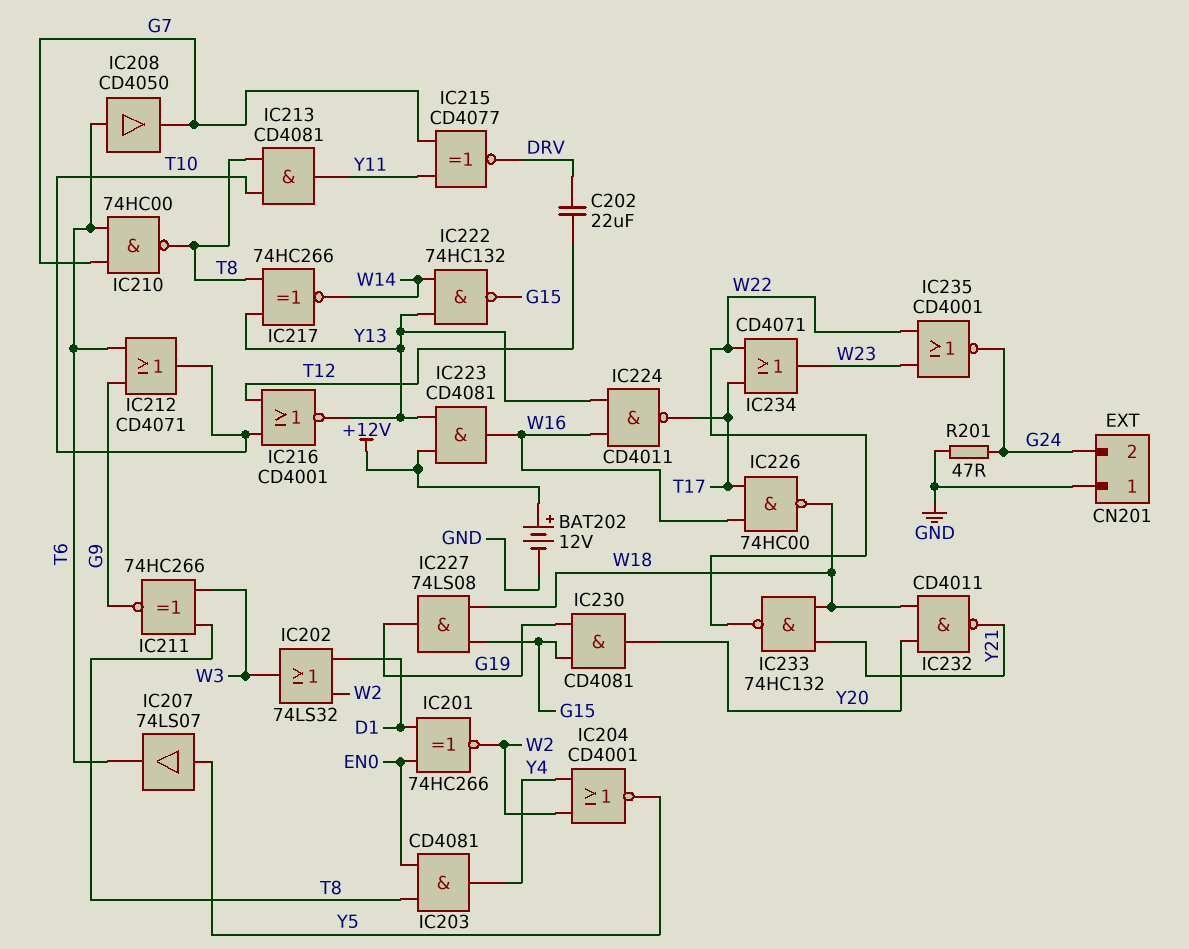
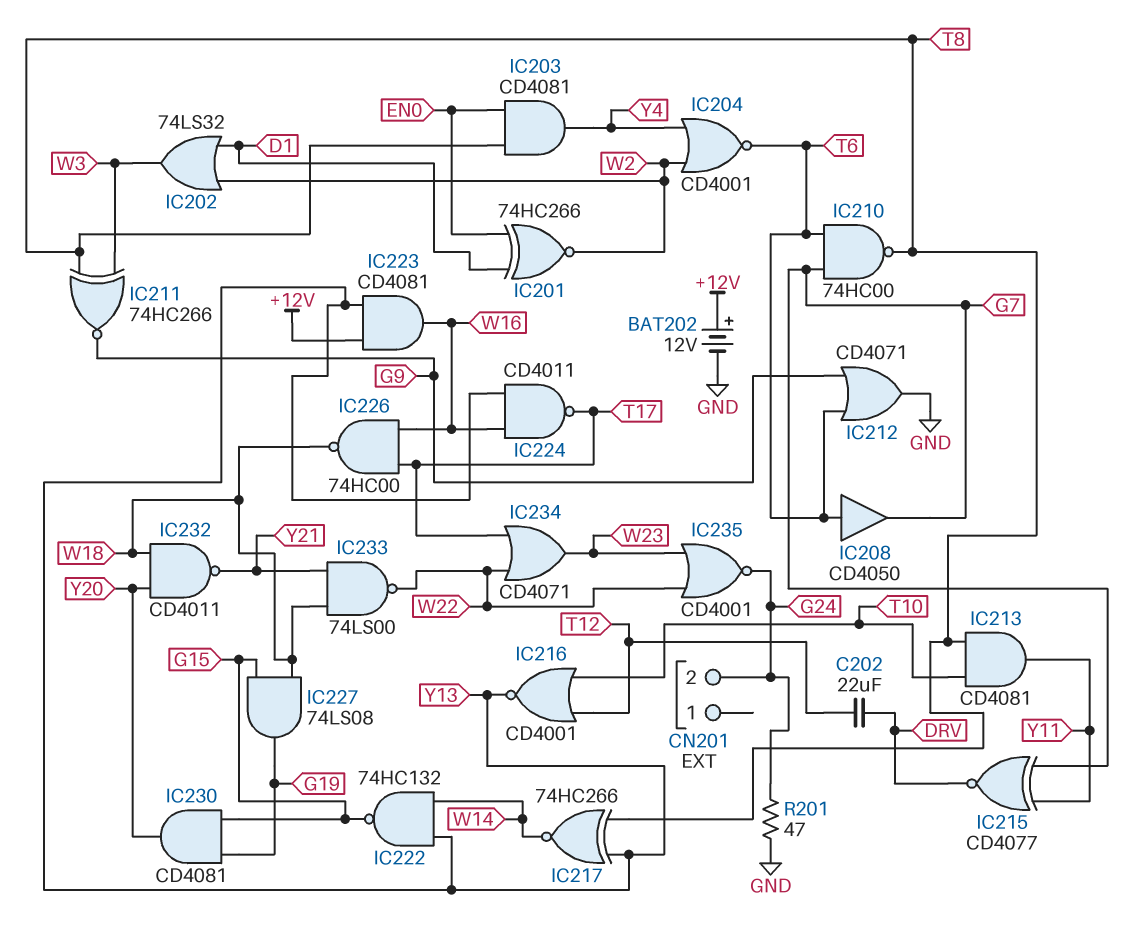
CN201 pin 1: GND -> none
IC204: NOR CD4001 (in W2, in Y4, out Y5) -> NOR CD4001 (in W2, in Y4, out T6)
IC207: buffer 74LS07 (in Y5, out T6) -> none
IC212: OR CD4071 (in G9, in T6, out T10) -> OR CD4071 (in G9, in T6, out GND)
IC233: NAND 74HC132 (in W18, in Y21, out W22) -> NAND 74LS00 (in W18, in Y21, out W22)

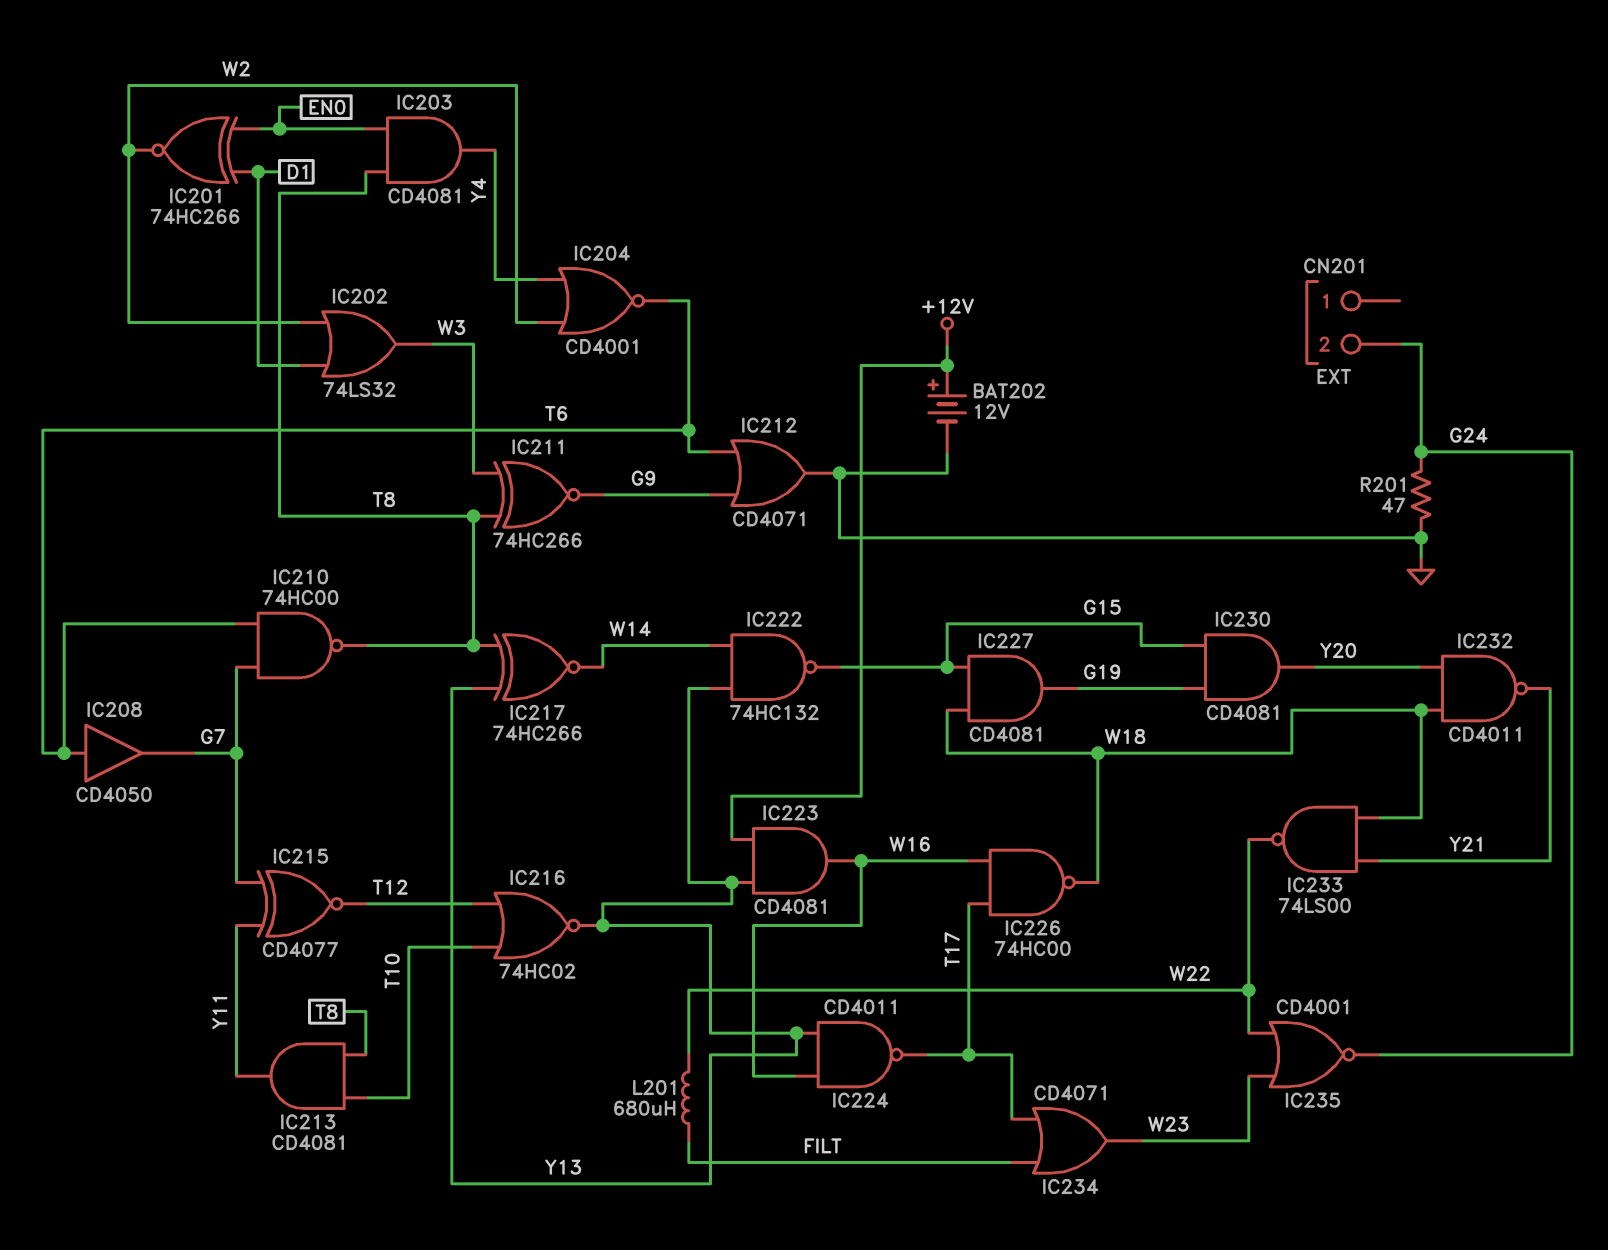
C202: 22uF (DRV, T12) -> none
IC215: XNOR CD4077 (in G7, in Y11, out DRV) -> XNOR CD4077 (in G7, in Y11, out T12)
IC216: NOR CD4001 (in T10, in T12, out Y13) -> NOR 74HC02 (in T10, in T12, out Y13)
IC227: AND 74LS08 (in G15, in W18, out G19) -> AND CD4081 (in G15, in W18, out G19)
IC234: OR CD4071 (in T17, in W22, out W23) -> OR CD4071 (in FILT, in T17, out W23)
L201: none -> 680uH (FILT, W22)

